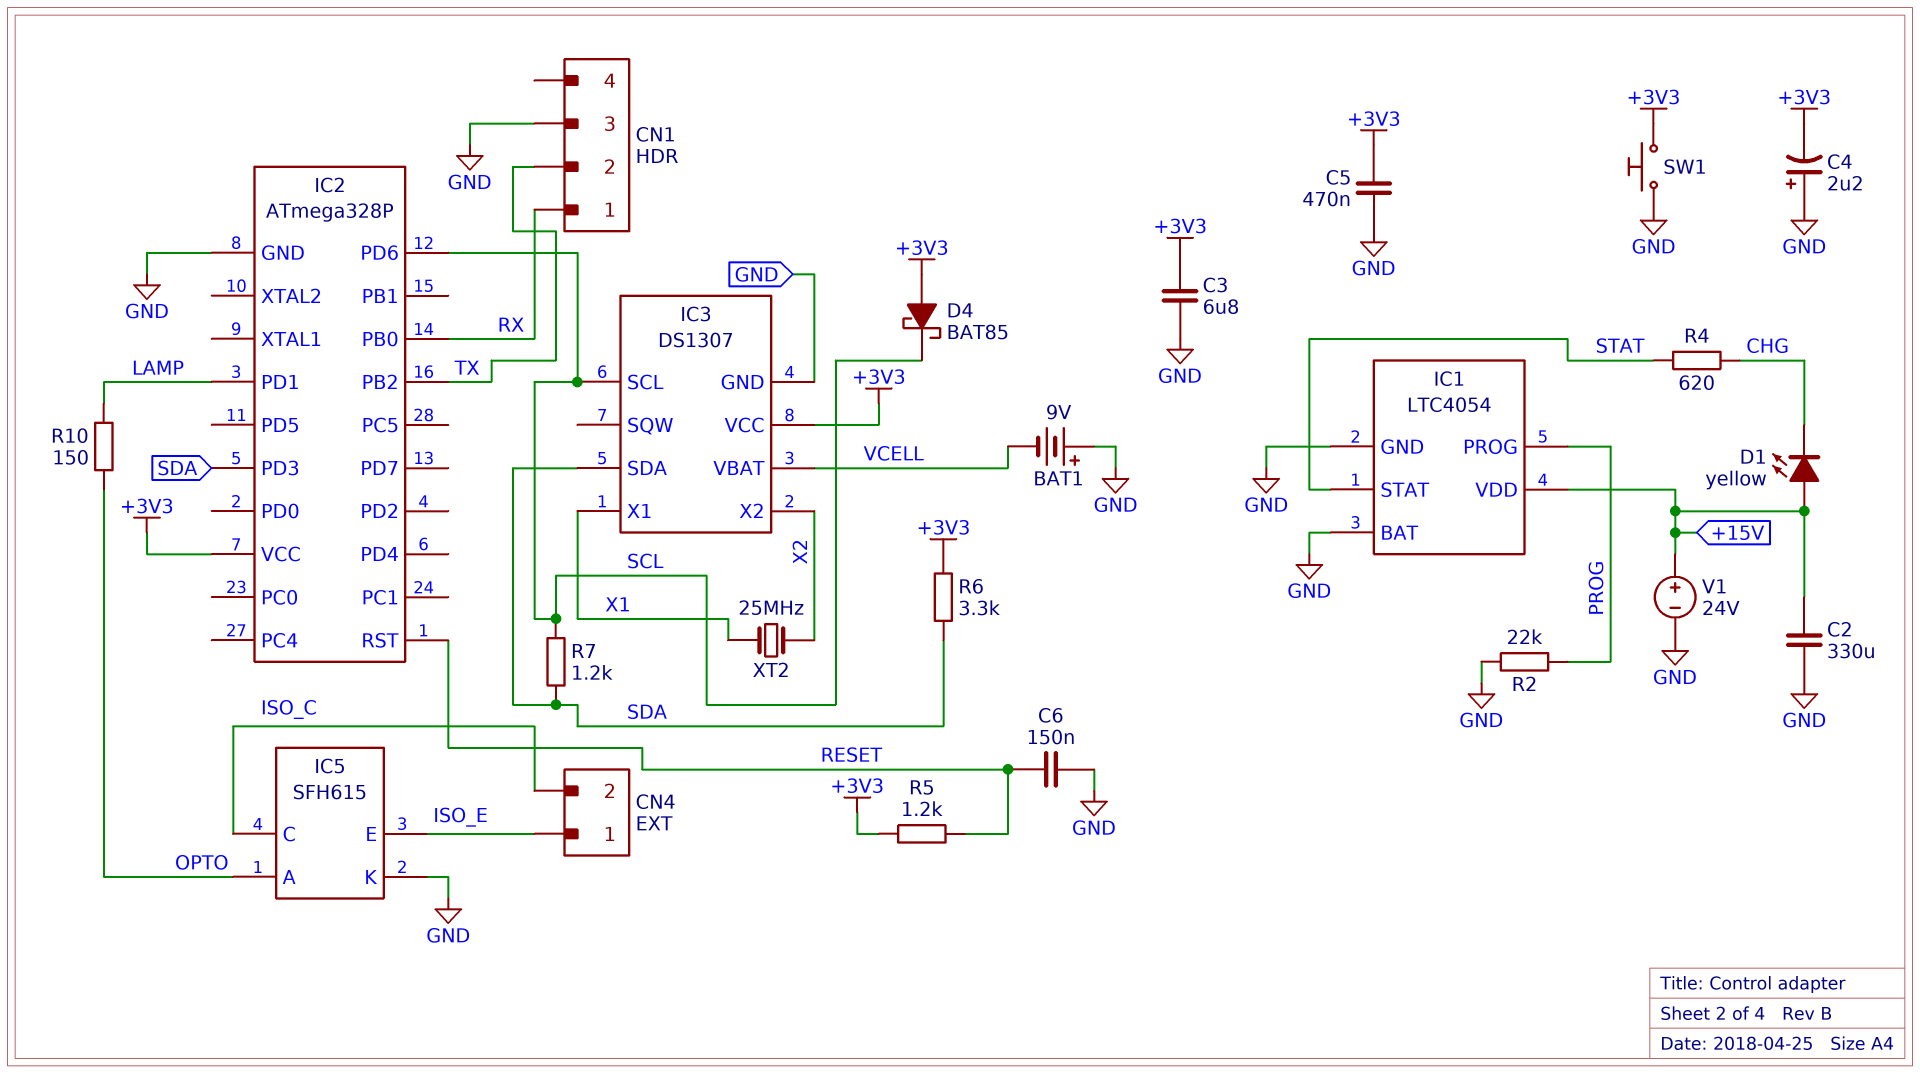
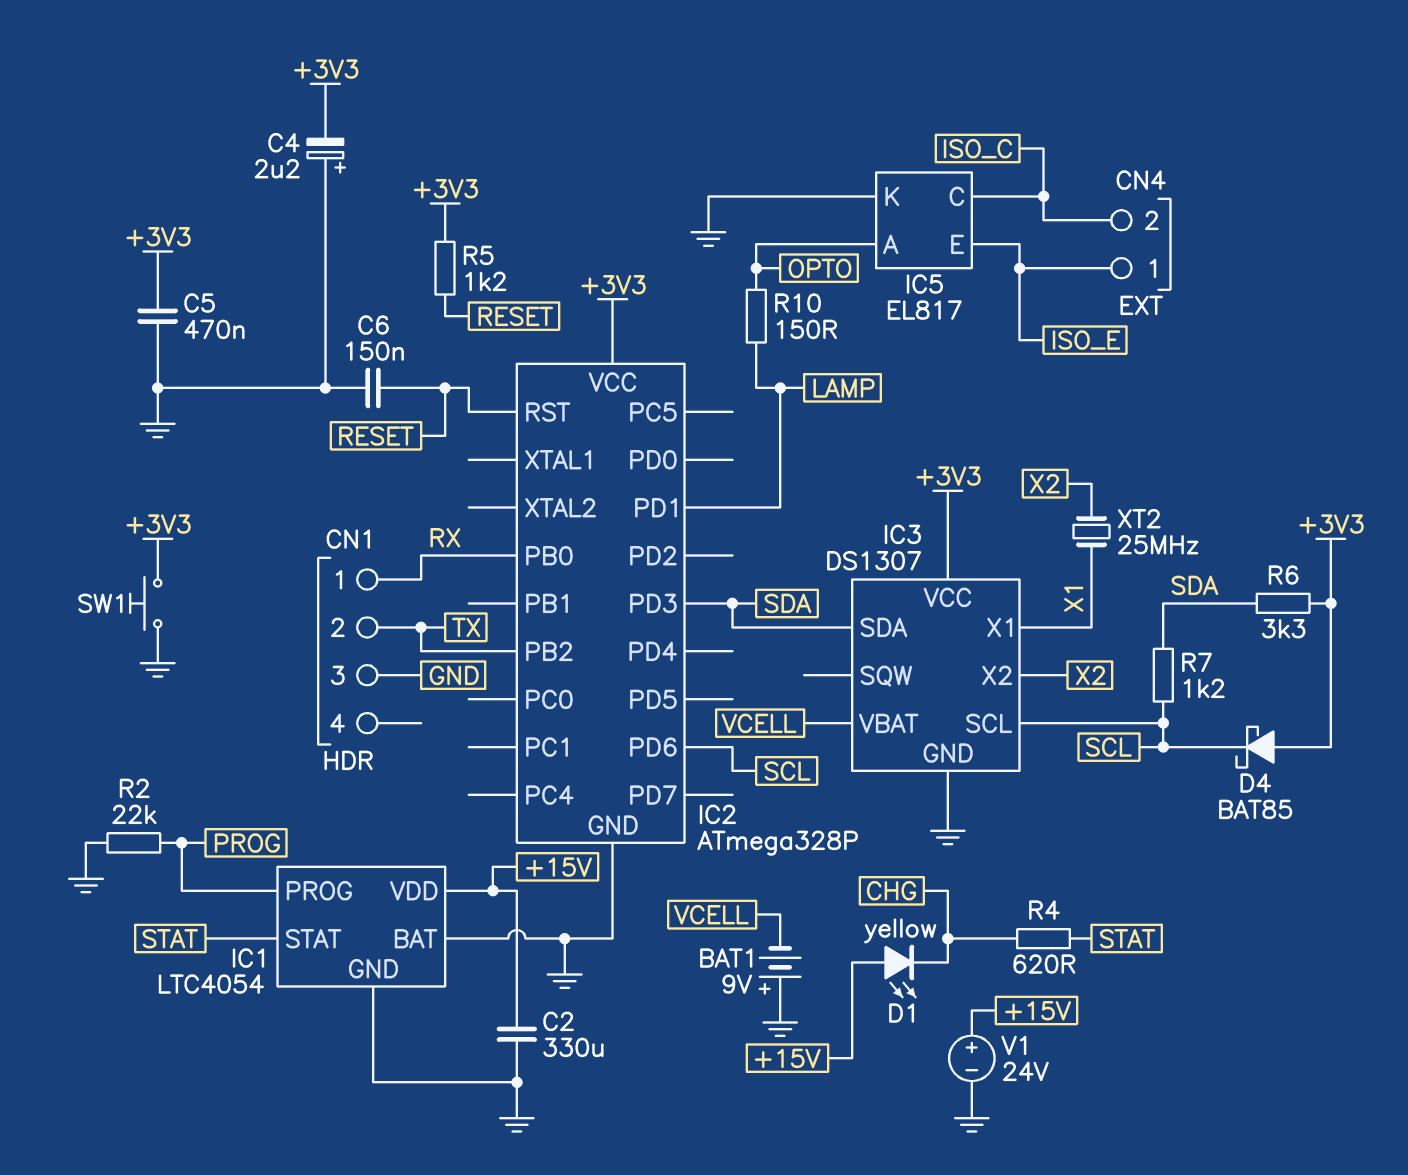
C3: 6.8uF (+3V3, GND) -> none
IC5: SFH615 -> EL817

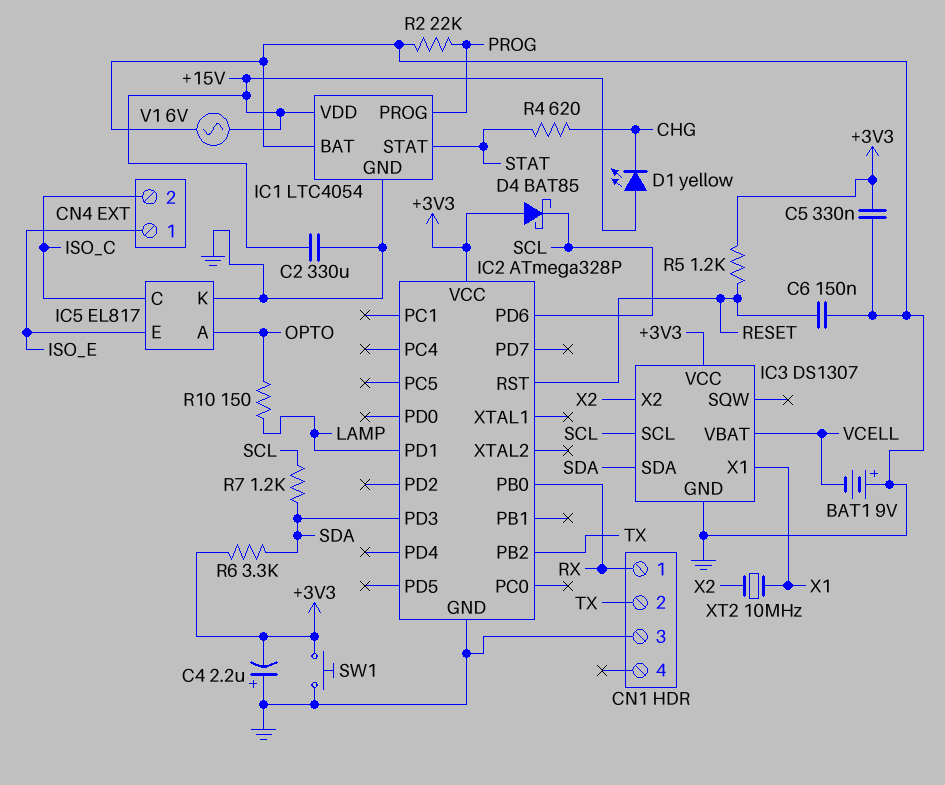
C5: 470nF (+3V3, GND) -> 330nF (+3V3, GND)
V1: 24V (plus +15V, minus GND) -> AC 6V (+15V, GND)
XT2: 25MHz (X1, X2) -> 10MHz (X1, X2)

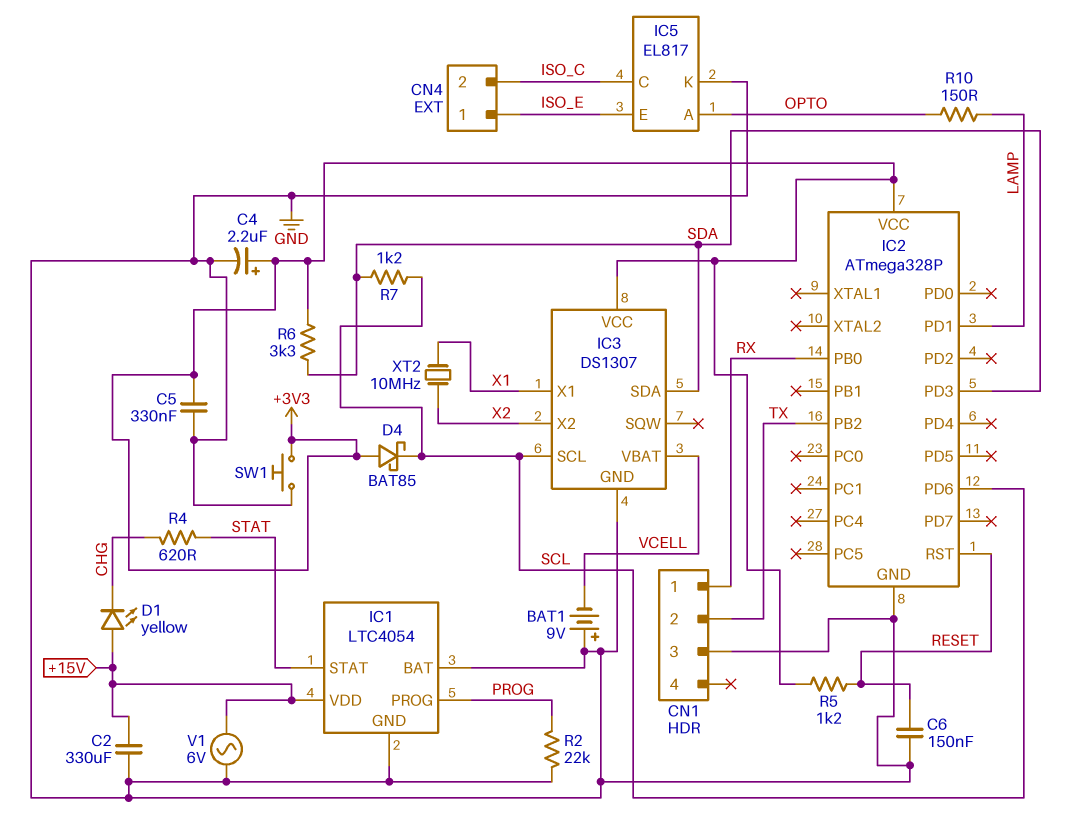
C4: 2.2uF (plus GND, minus +3V3) -> 2.2uF (plus +3V3, minus GND)

